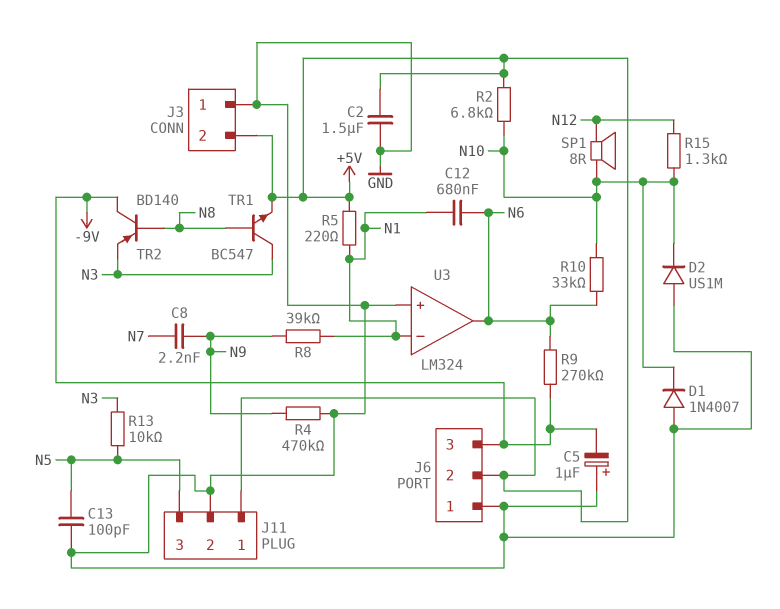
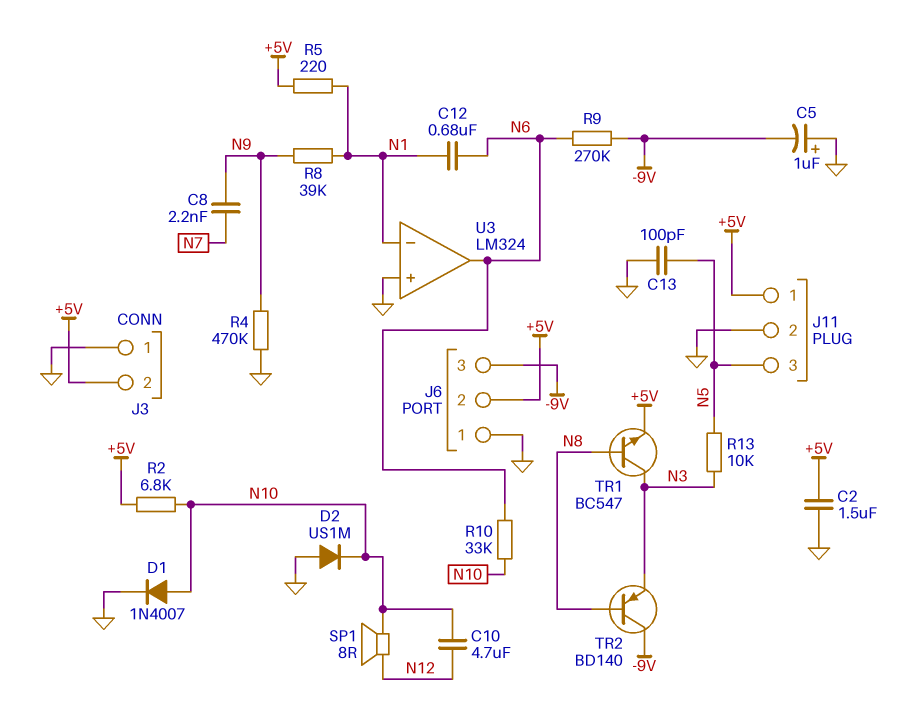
C10: none -> 4.7uF (N10, N12)
D1: diode 1N4007 (A GND, K N10) -> diode 1N4007 (A N10, K GND)
R15: 1.3k (N10, N12) -> none

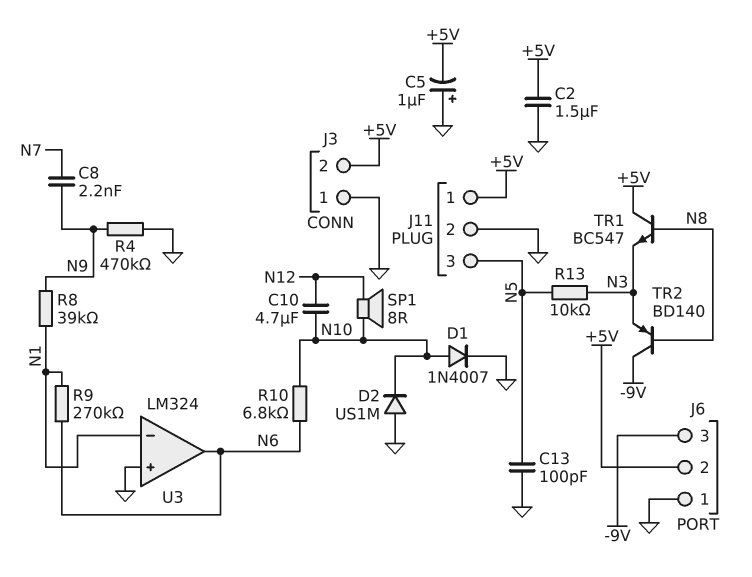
C5: 1uF (plus GND, minus -9V) -> 1uF (plus GND, minus +5V)
C12: 680nF (N1, N6) -> none
R2: 6.8k (+5V, N10) -> none
R5: 220 (+5V, N1) -> none
R9: 270k (-9V, N6) -> 270k (N1, N6)
R10: 33k (N6, N10) -> 6.8k (N6, N10)
TR1: NPN BC547 (B N8, C N3, E +5V) -> NPN BC547 (B N8, C +5V, E N3)

